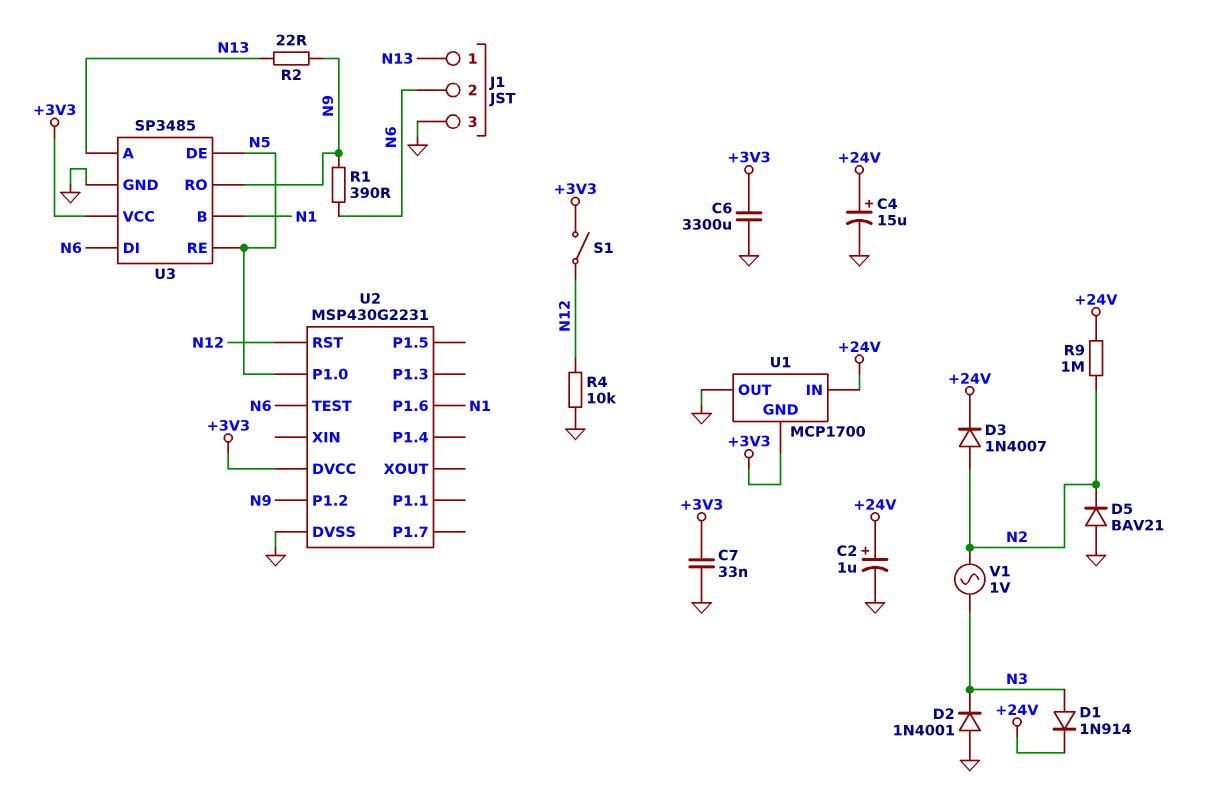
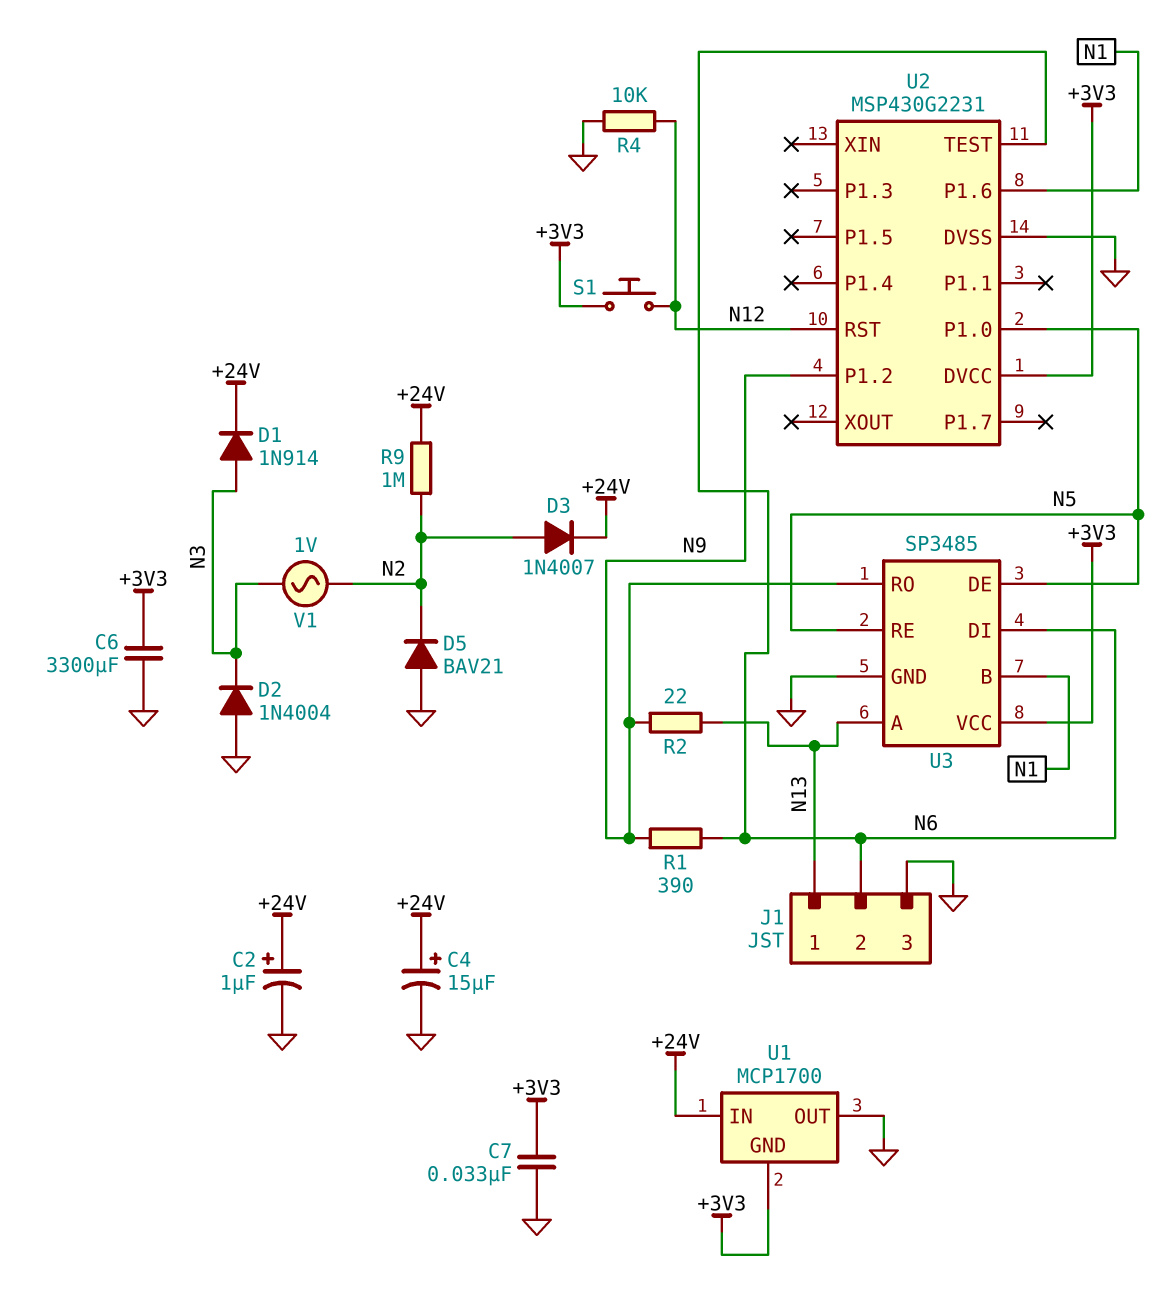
D2: diode 1N4001 (A GND, K N3) -> diode 1N4004 (A GND, K N3)
S1: switch (+3V3, N12) -> button (+3V3, N12)

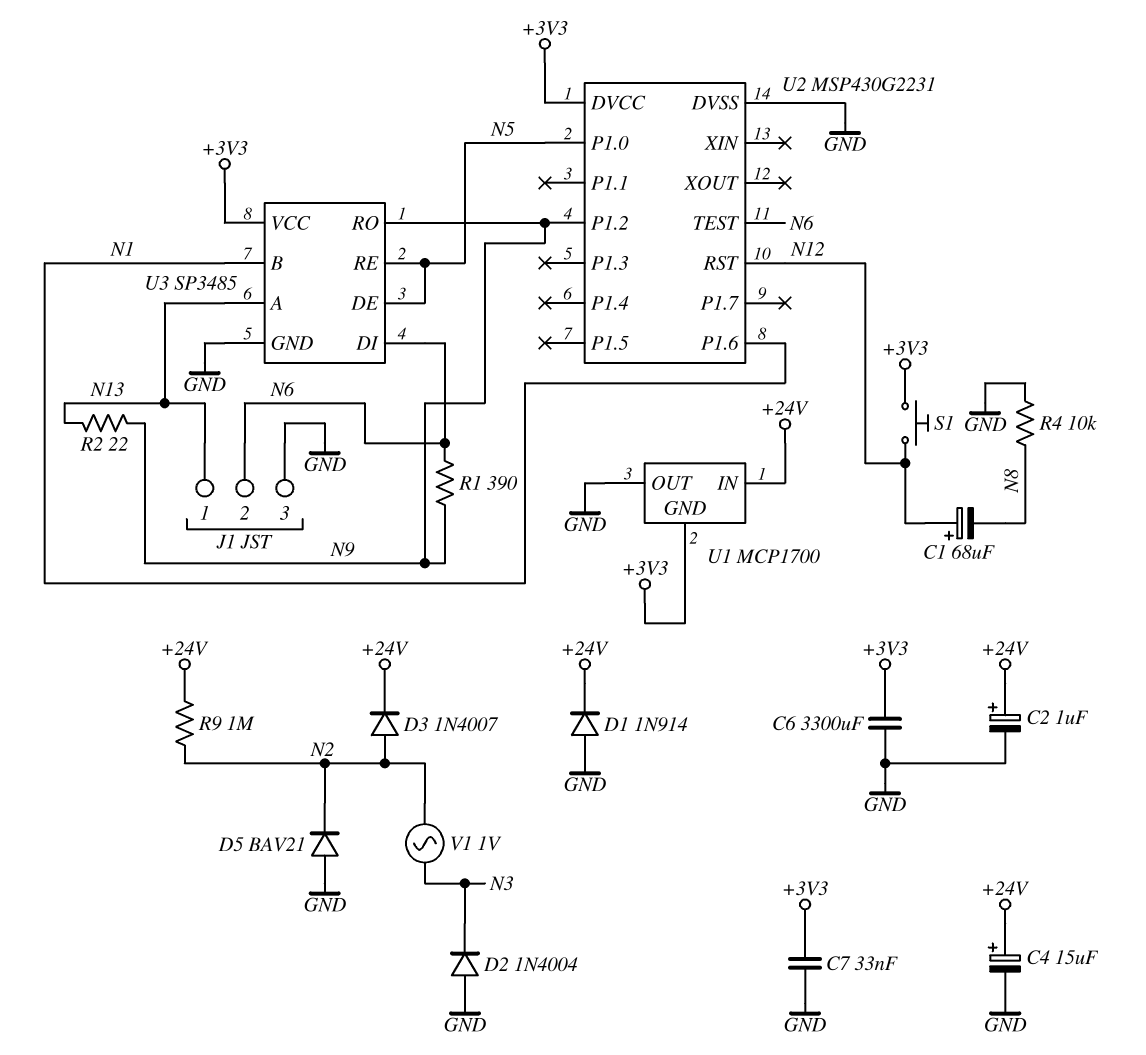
C1: none -> 68uF (plus N12, minus N8)
D1: diode 1N914 (A N3, K +24V) -> diode 1N914 (A GND, K +24V)
R4: 10k (GND, N12) -> 10k (GND, N8)

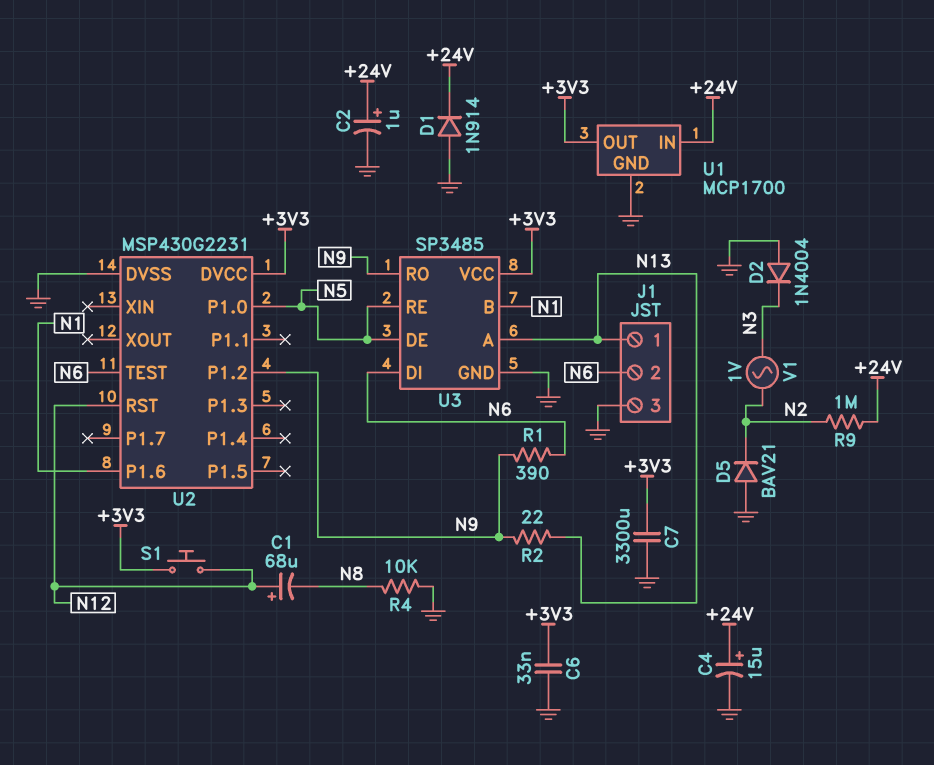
C6: 3300uF (+3V3, GND) -> 33nF (+3V3, GND)
C7: 33nF (+3V3, GND) -> 3300uF (+3V3, GND)
D3: diode 1N4007 (A N2, K +24V) -> none
U1 pin GND: +3V3 -> GND
U1 pin OUT: GND -> +3V3

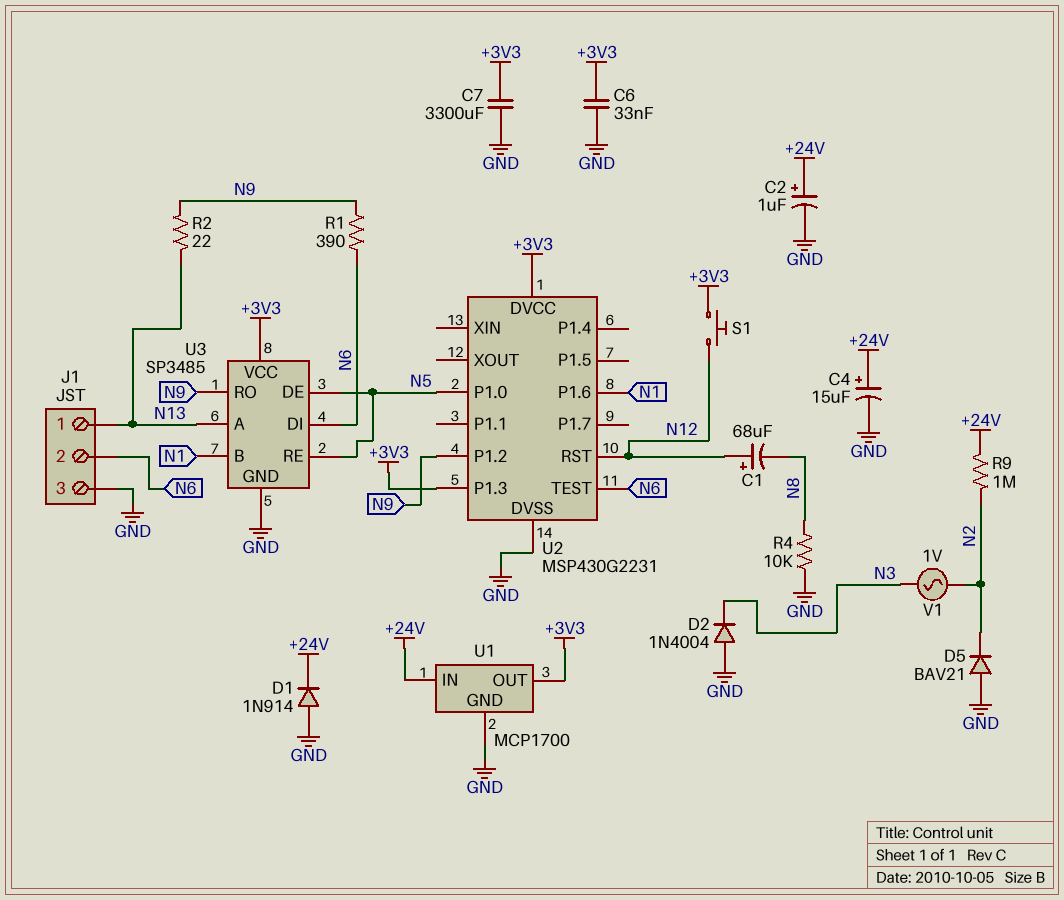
U2 pin P1.3: none -> +3V3

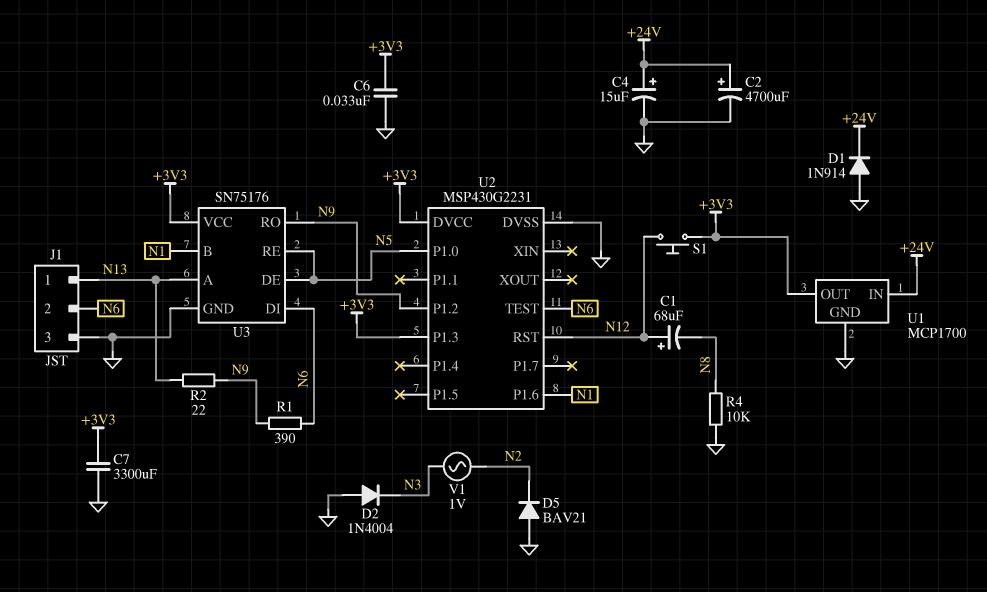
C2: 1uF (plus +24V, minus GND) -> 4700uF (plus +24V, minus GND)
R9: 1M (+24V, N2) -> none
U3: SP3485 -> SN75176

